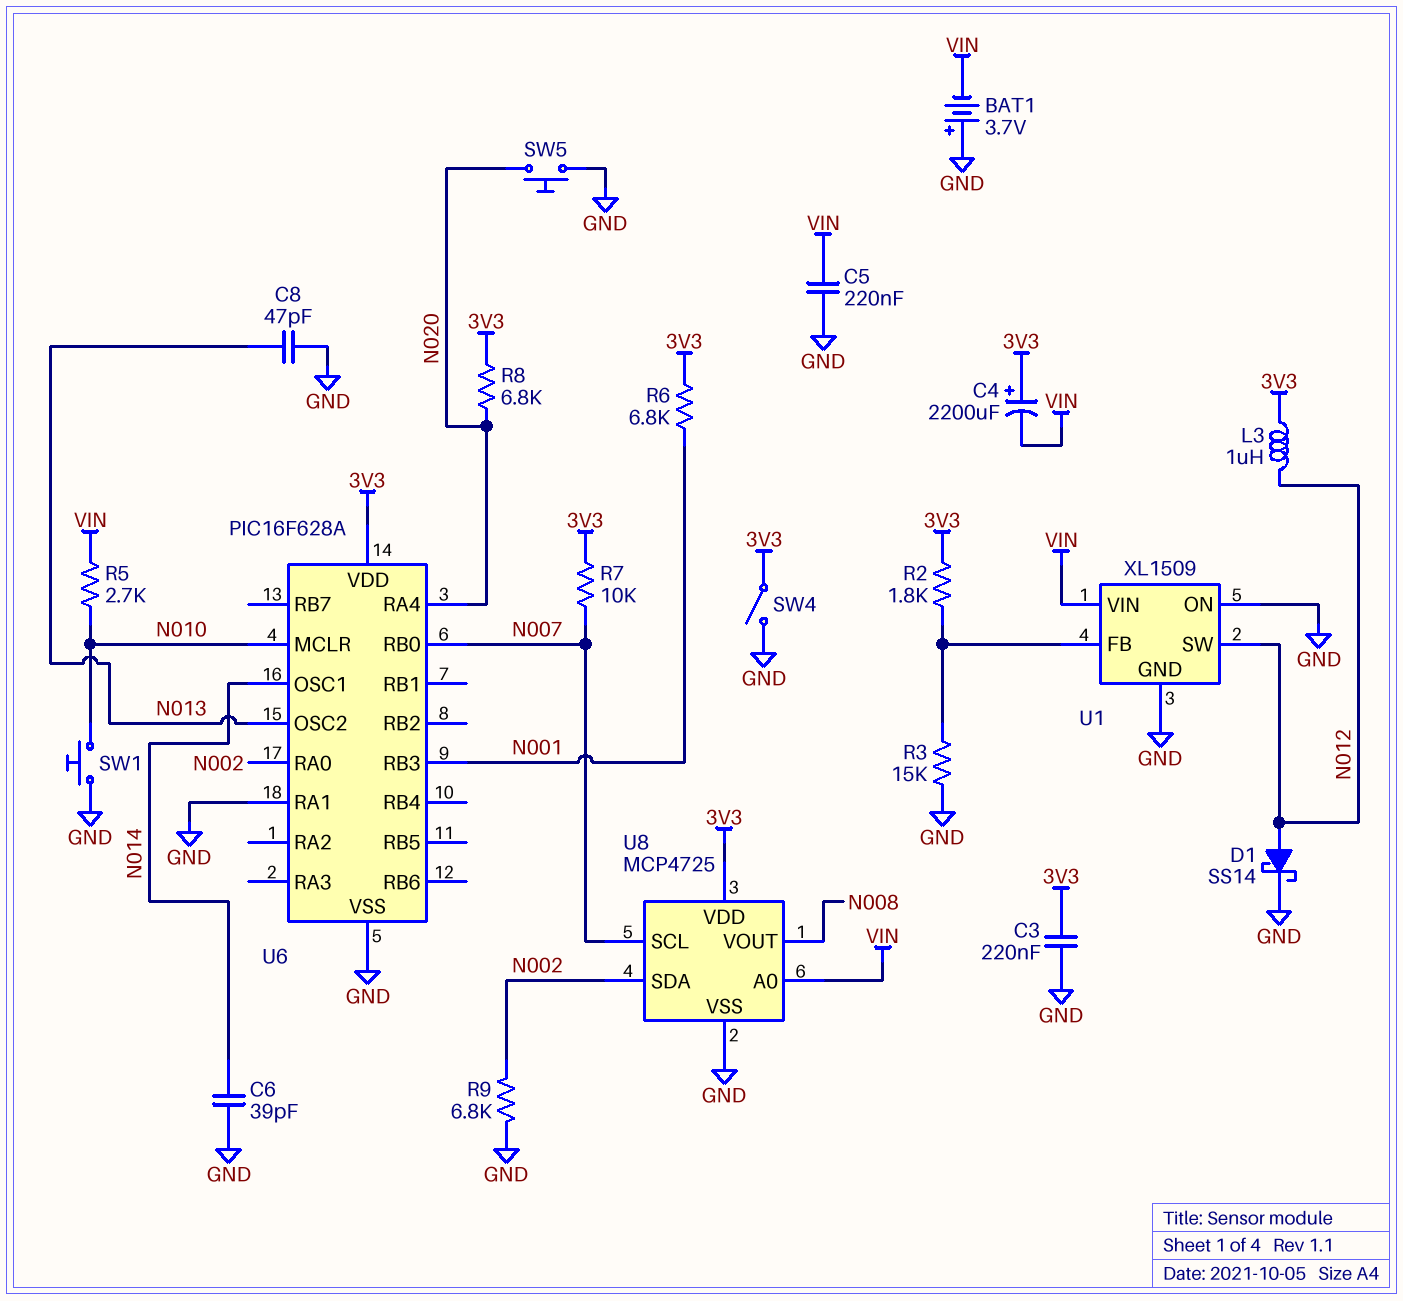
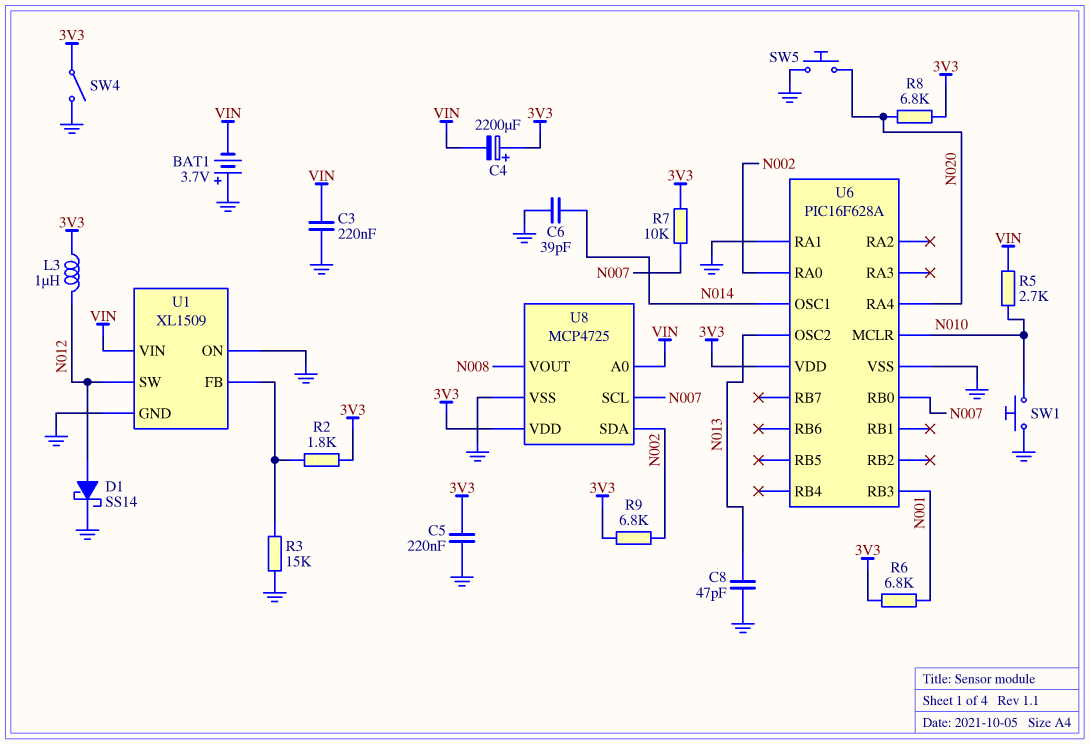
C3: 220nF (3V3, GND) -> 220nF (GND, VIN)
C5: 220nF (GND, VIN) -> 220nF (3V3, GND)
R9: 6.8k (GND, N002) -> 6.8k (3V3, N002)

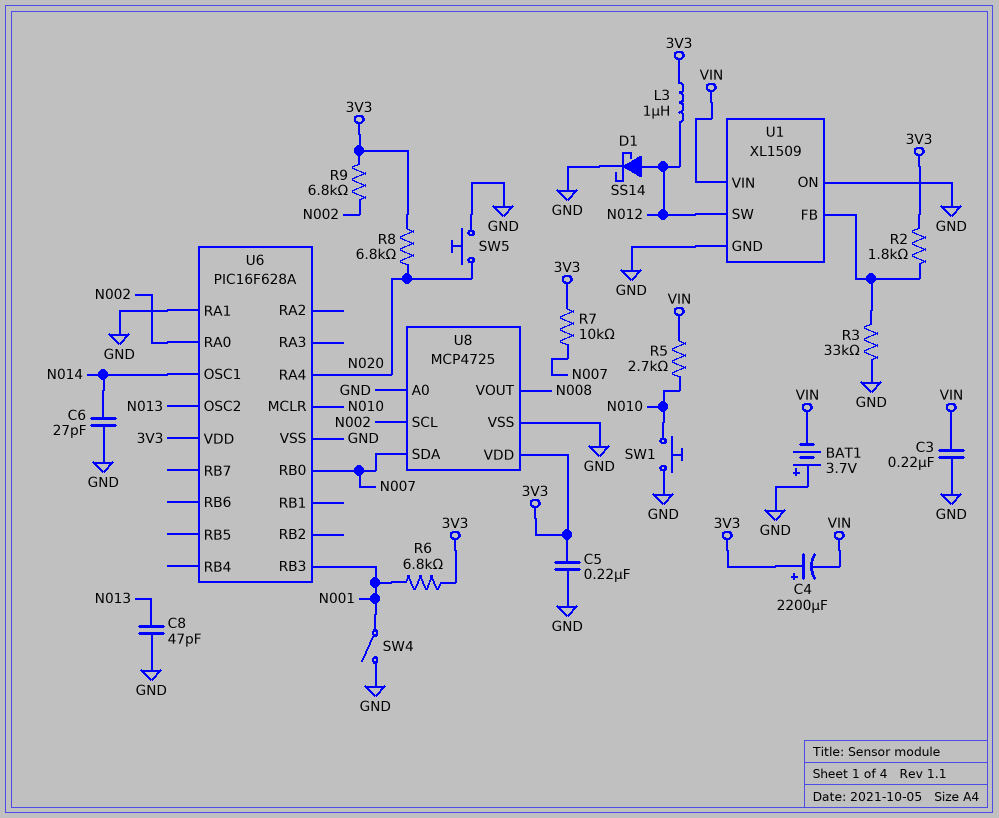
C6: 39pF (GND, N014) -> 27pF (GND, N014)
R3: 15k (GND, U1/FB) -> 33k (GND, U1/FB)
SW4: switch (3V3, GND) -> switch (GND, N001)
U8 pin A0: VIN -> GND
U8 pin SCL: N007 -> N002
U8 pin SDA: N002 -> N007

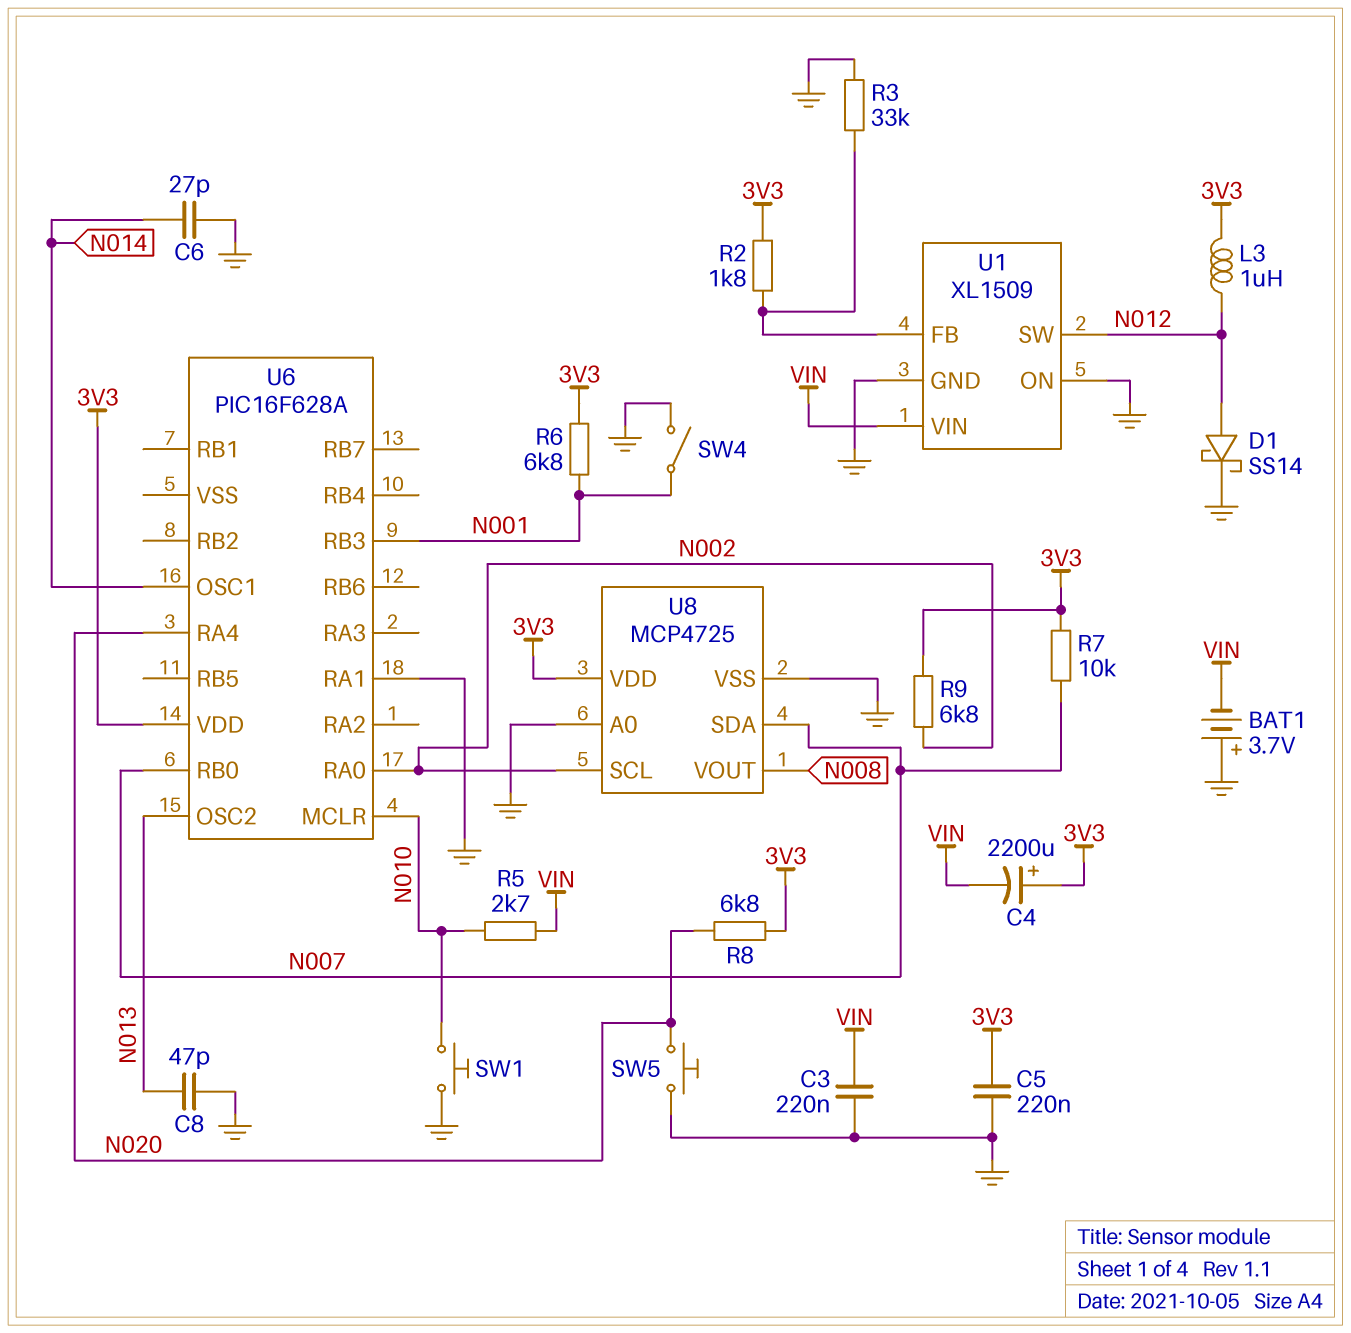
U6 pin VSS: GND -> none

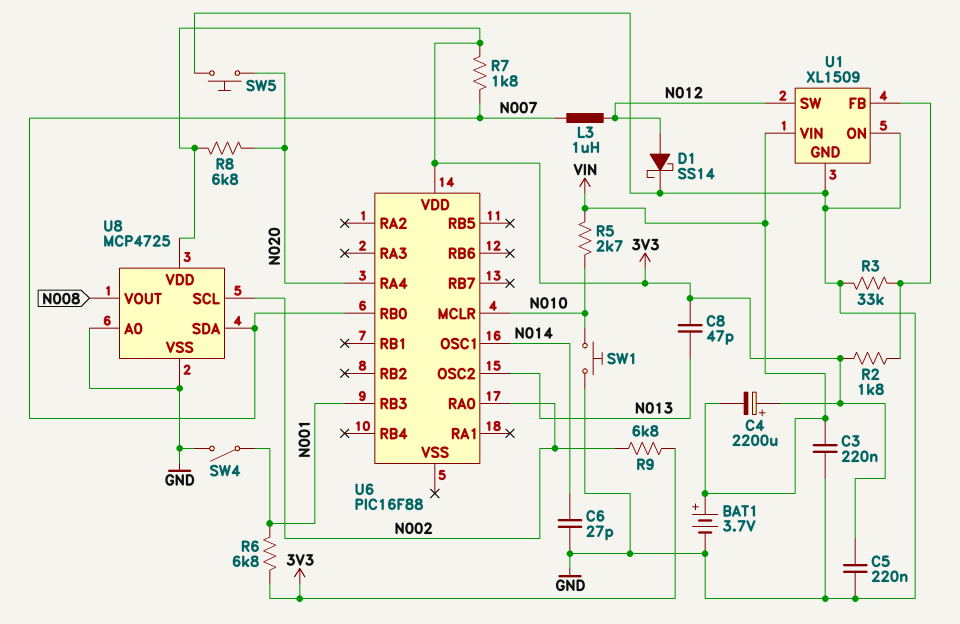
BAT1: 3.7V (plus GND, minus VIN) -> 3.7V (plus VIN, minus GND)
C8: 47pF (GND, N013) -> 47pF (3V3, N013)
L3: 1uH (3V3, N012) -> 1uH (N007, N012)
R7: 10k (3V3, N007) -> 1.8k (3V3, N007)
U6: PIC16F628A -> PIC16F88
U6 pin RA1: GND -> none

